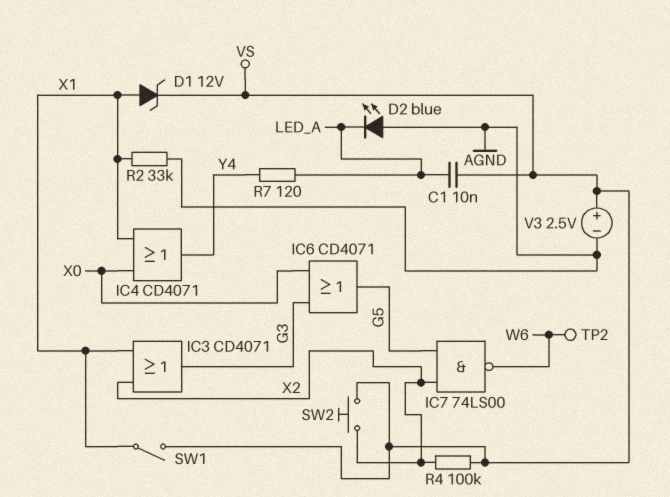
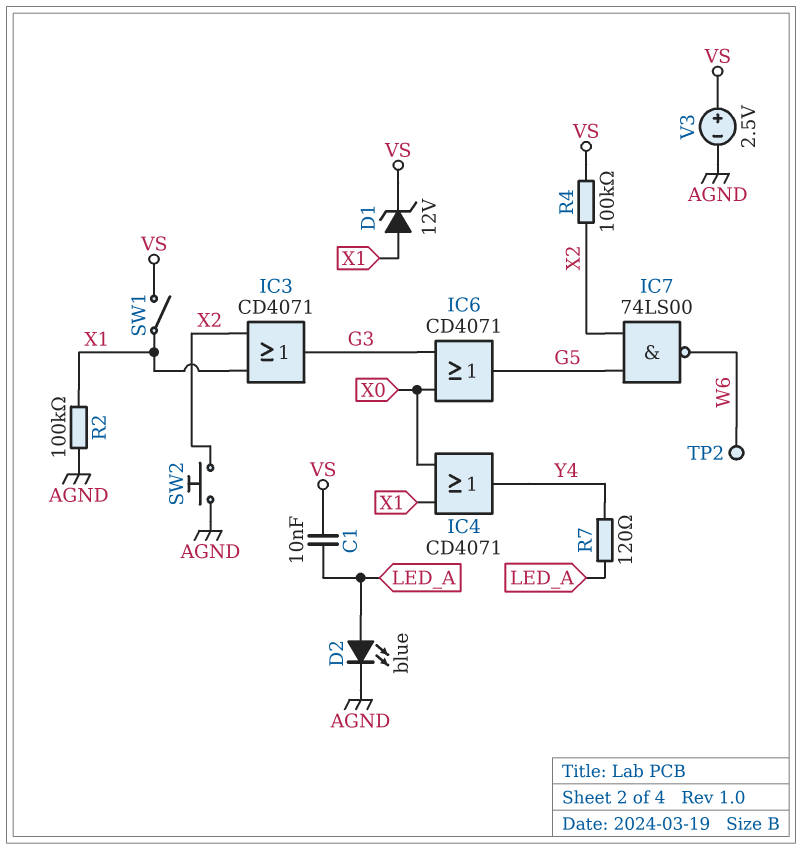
D2: LED blue (A AGND, K LED_A) -> LED blue (A LED_A, K AGND)
R2: 33k (AGND, X1) -> 100k (AGND, X1)
SW2: button (VS, X2) -> button (AGND, X2)

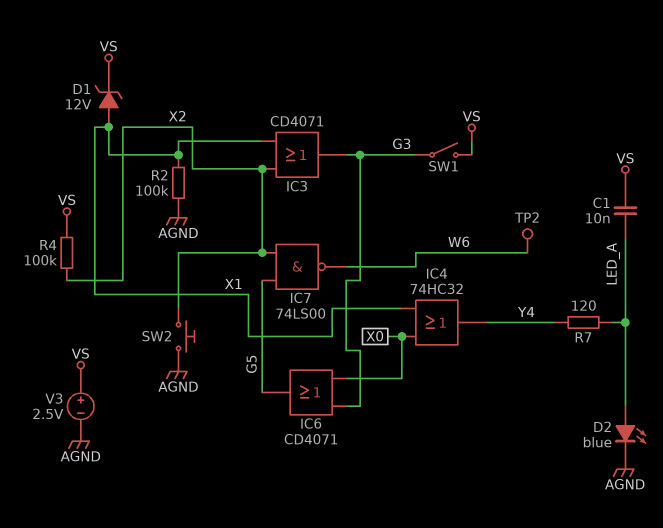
IC4: OR CD4071 (in X0, in X1, out Y4) -> OR 74HC32 (in X0, in X1, out Y4)
SW1: switch (VS, X1) -> switch (G3, VS)

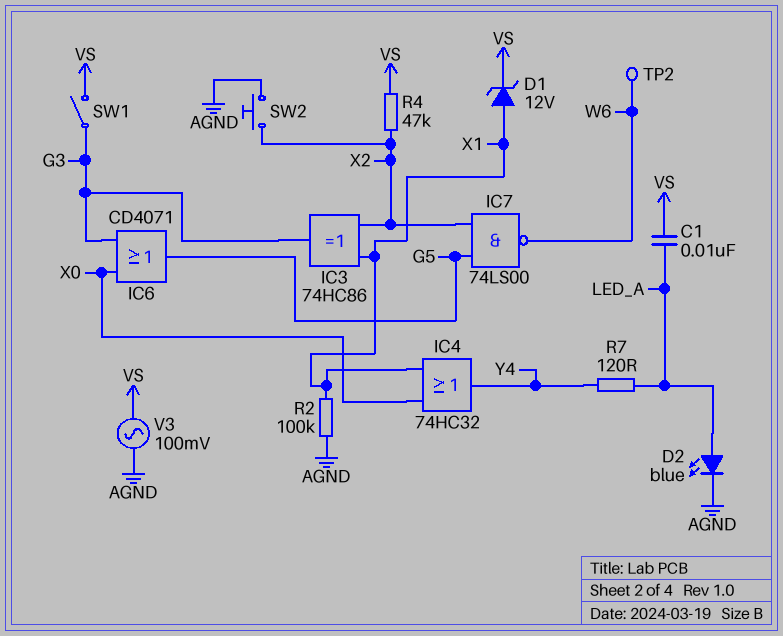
IC3: OR CD4071 (in X1, in X2, out G3) -> XOR 74HC86 (in X1, in X2, out G3)
R4: 100k (VS, X2) -> 47k (VS, X2)
V3: 2.5V (plus VS, minus AGND) -> AC 100mV (AGND, VS)

